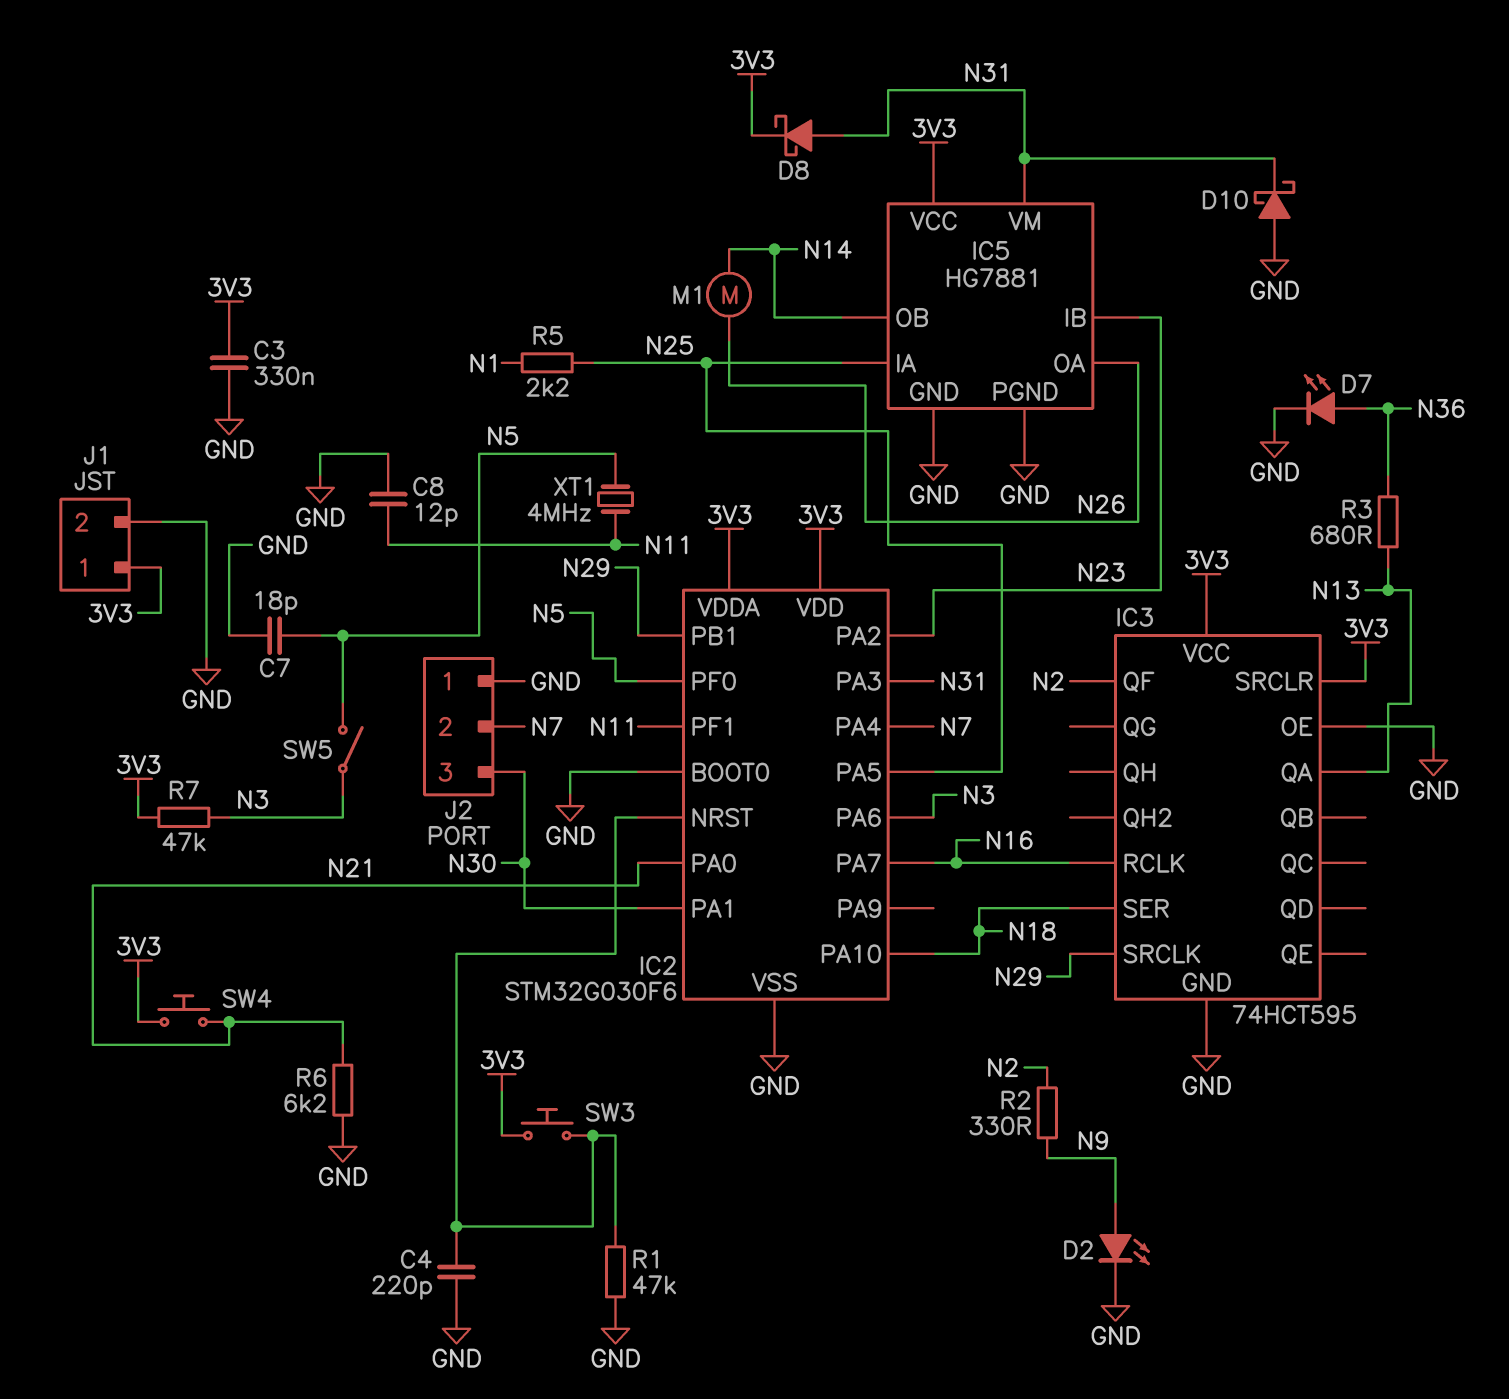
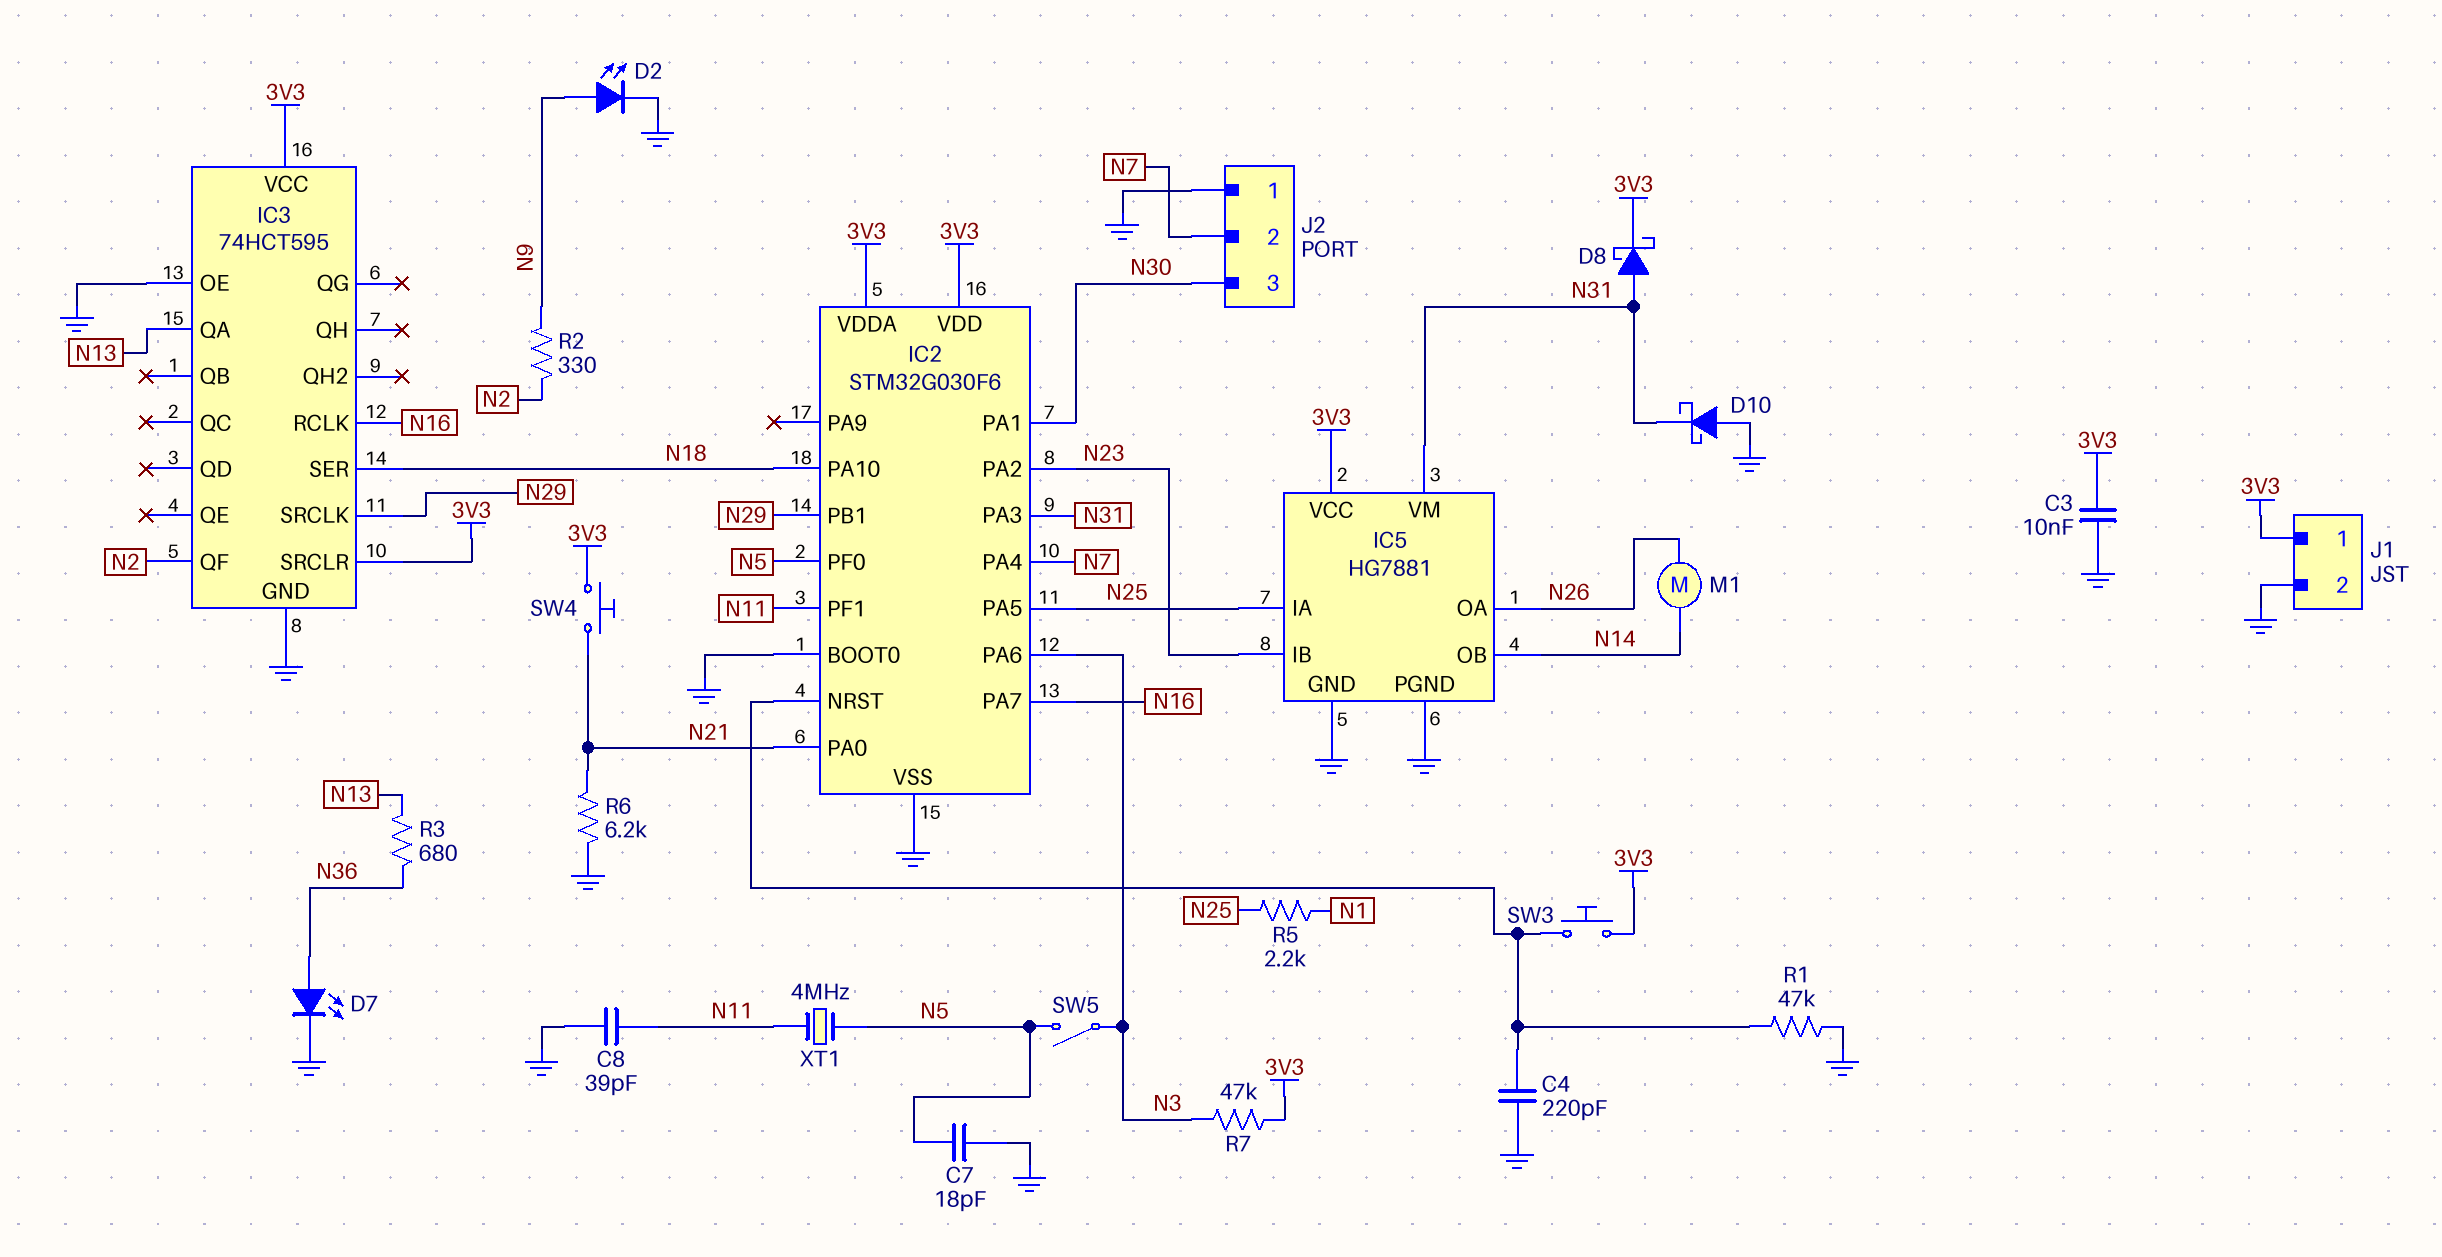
C3: 330nF (3V3, GND) -> 10nF (3V3, GND)
C8: 12pF (GND, N11) -> 39pF (GND, N11)

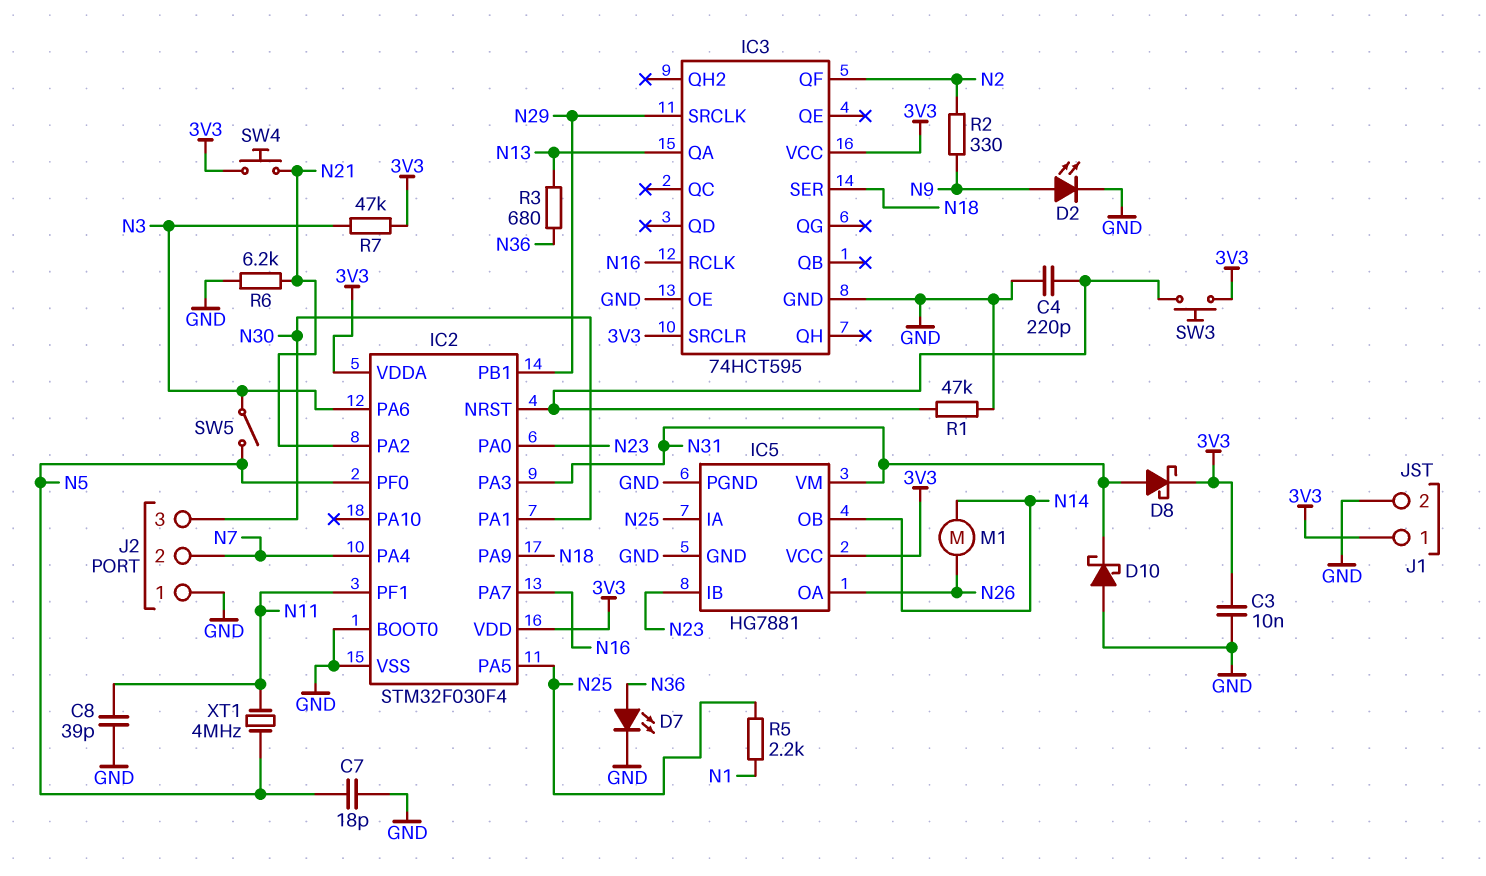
IC2: STM32G030F6 -> STM32F030F4
IC2 pin PA0: N21 -> N23
IC2 pin PA2: N23 -> N21
IC2 pin PA9: none -> N18
IC2 pin PA10: N18 -> none

